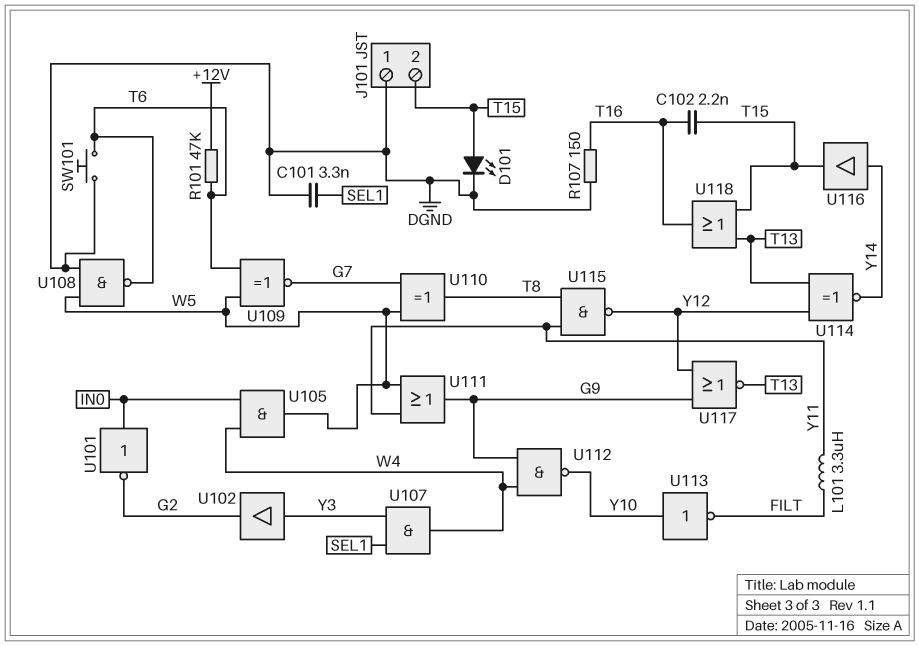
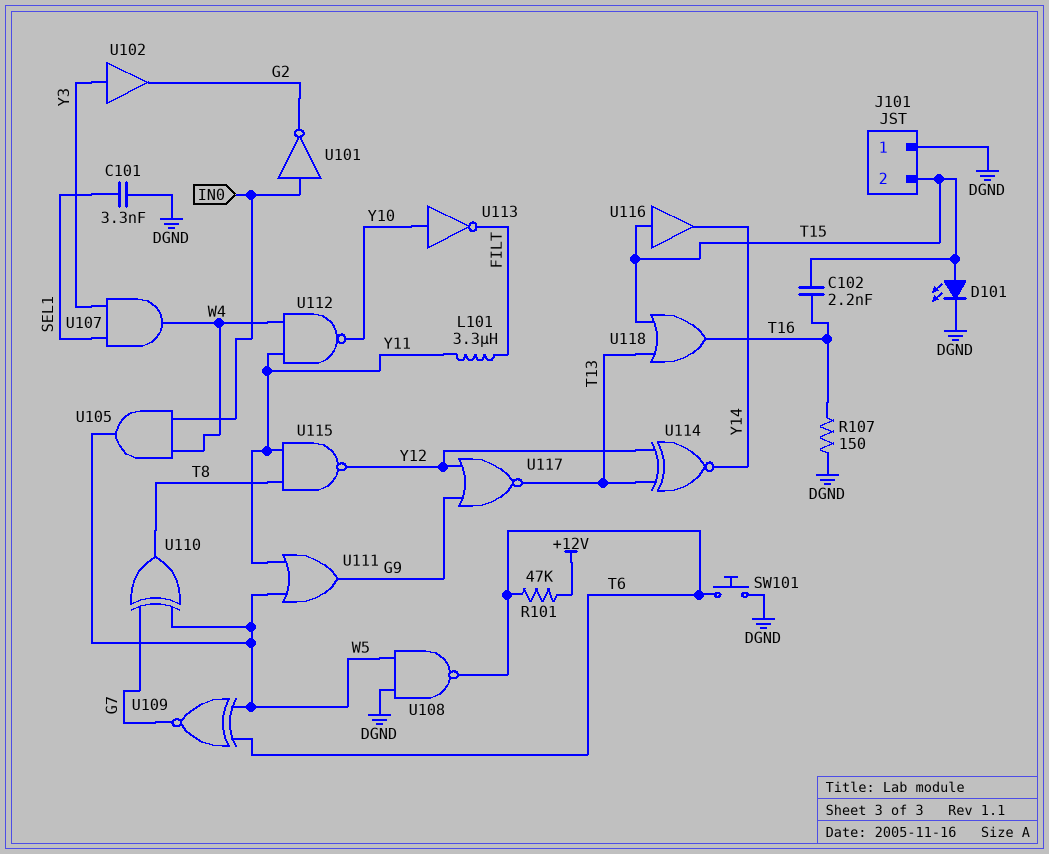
U112: NAND (in G9, in W4, out Y10) -> NAND (in W4, in Y11, out Y10)
U116: buffer (in Y14, out T15) -> buffer (in T15, out Y14)

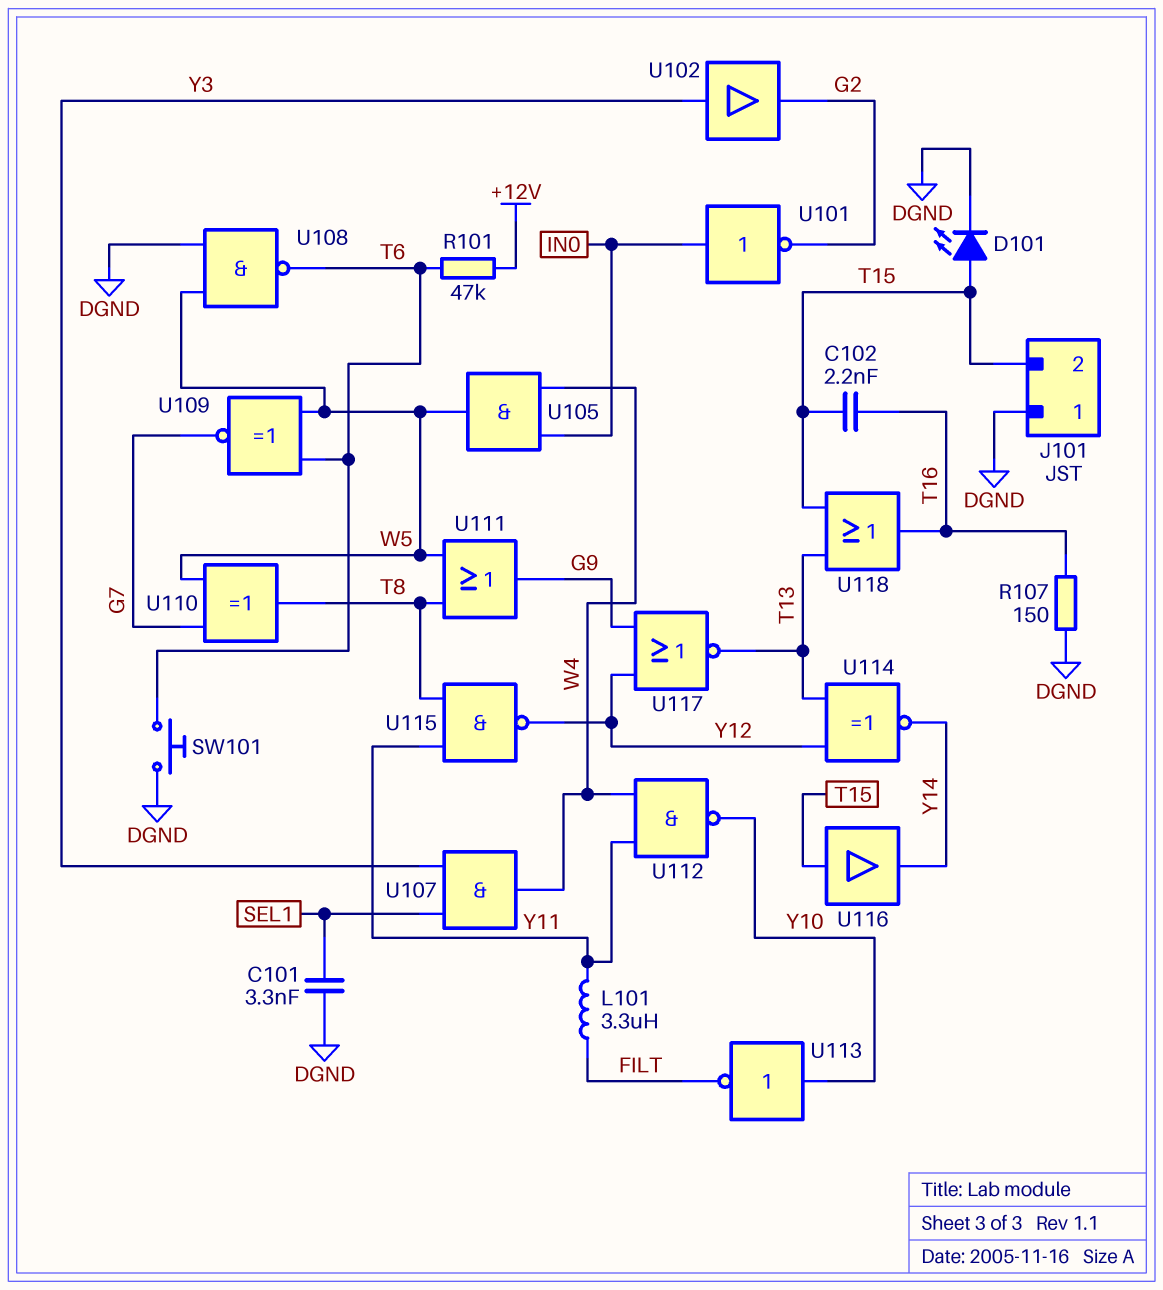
U111: OR (in W5, in Y11, out G9) -> OR (in T8, in W5, out G9)

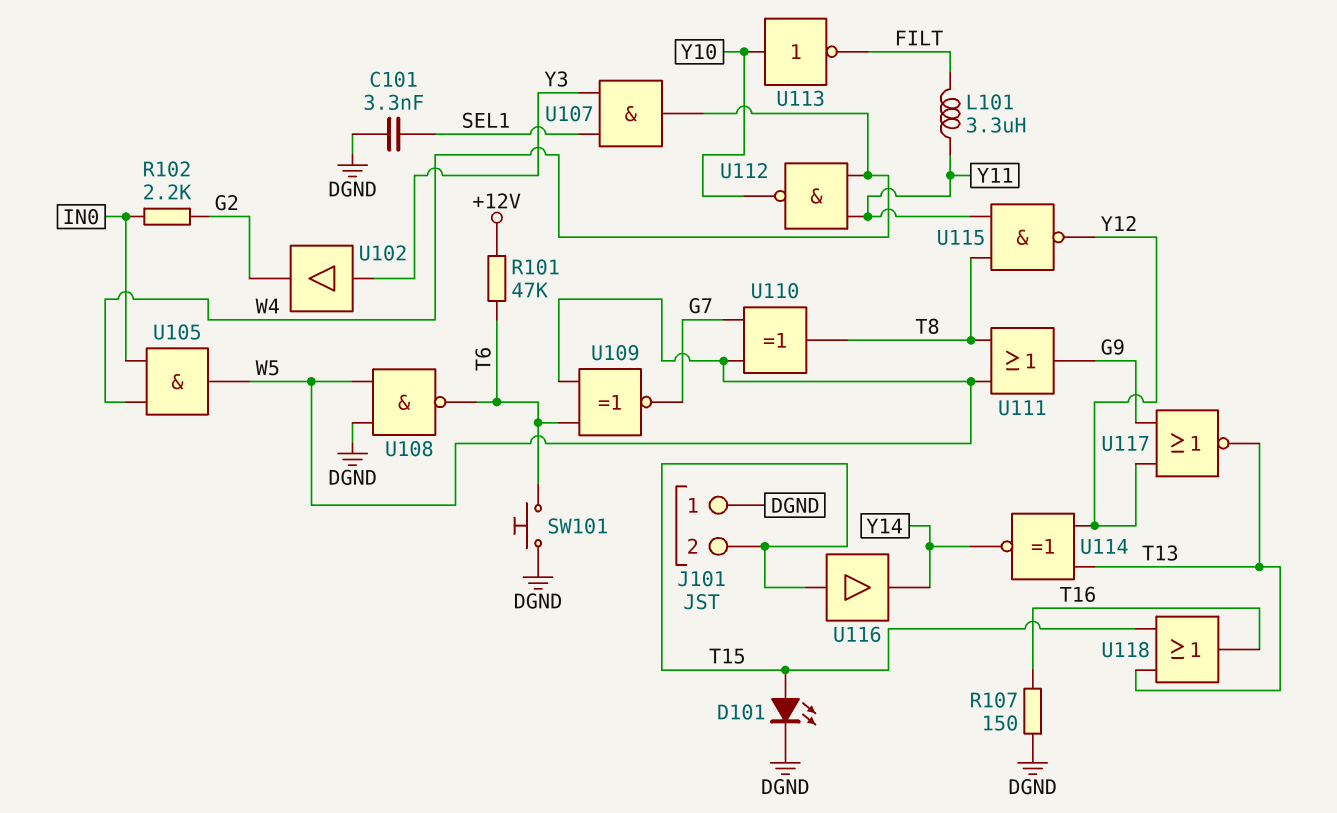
C102: 2.2nF (T15, T16) -> none
R102: none -> 2.2k (G2, IN0)
U101: NOT (in IN0, out G2) -> none

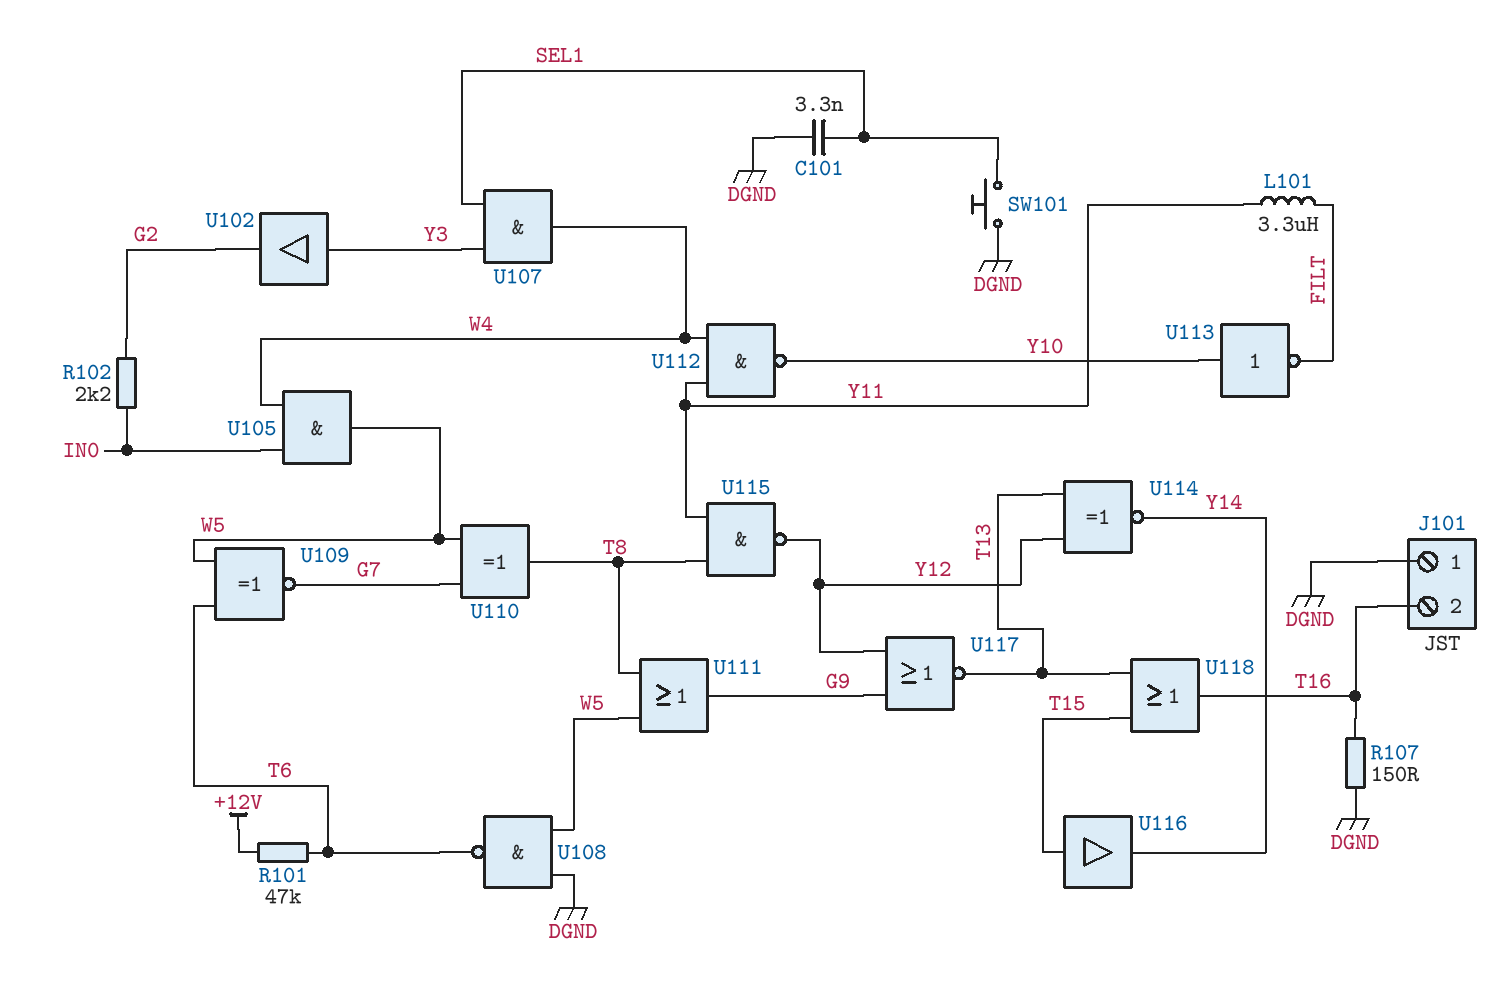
D101: LED (A T15, K DGND) -> none
J101 pin 2: T15 -> T16
SW101: button (DGND, T6) -> button (DGND, SEL1)

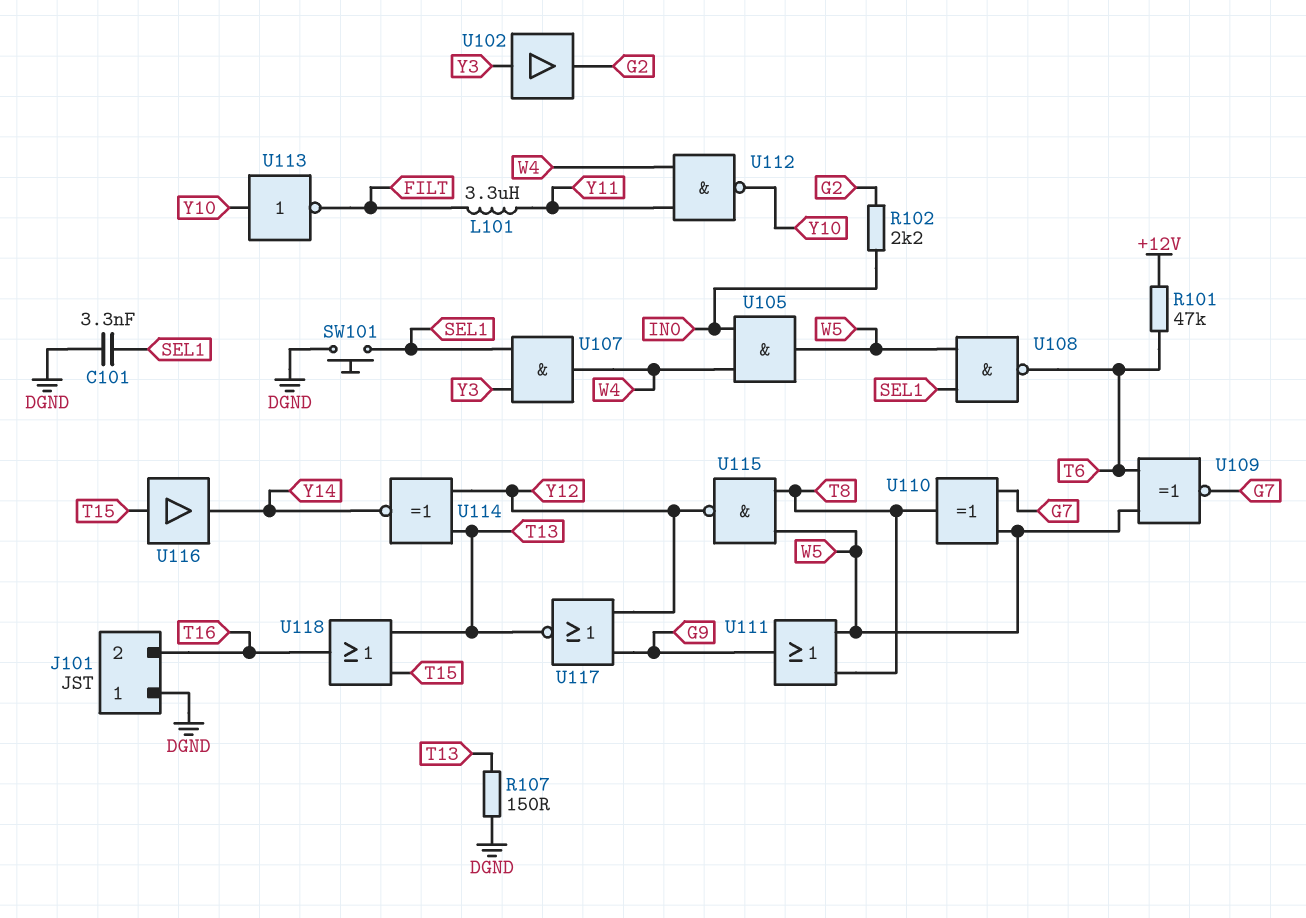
R107: 150 (DGND, T16) -> 150 (DGND, T13)
U108: NAND (in DGND, in W5, out T6) -> NAND (in SEL1, in W5, out T6)
U115: NAND (in T8, in Y11, out Y12) -> NAND (in T8, in W5, out Y12)

